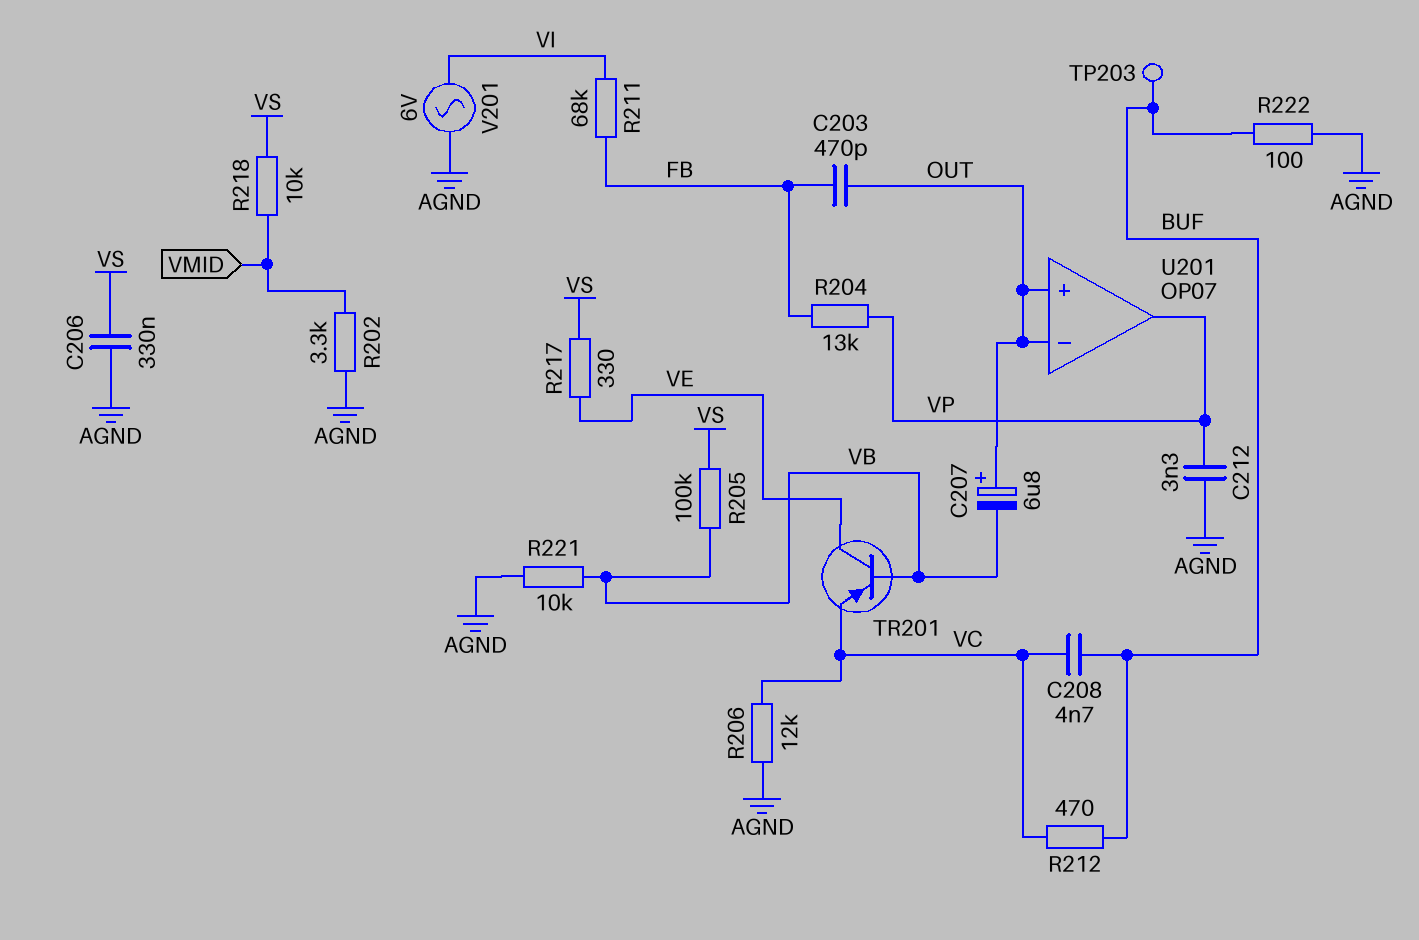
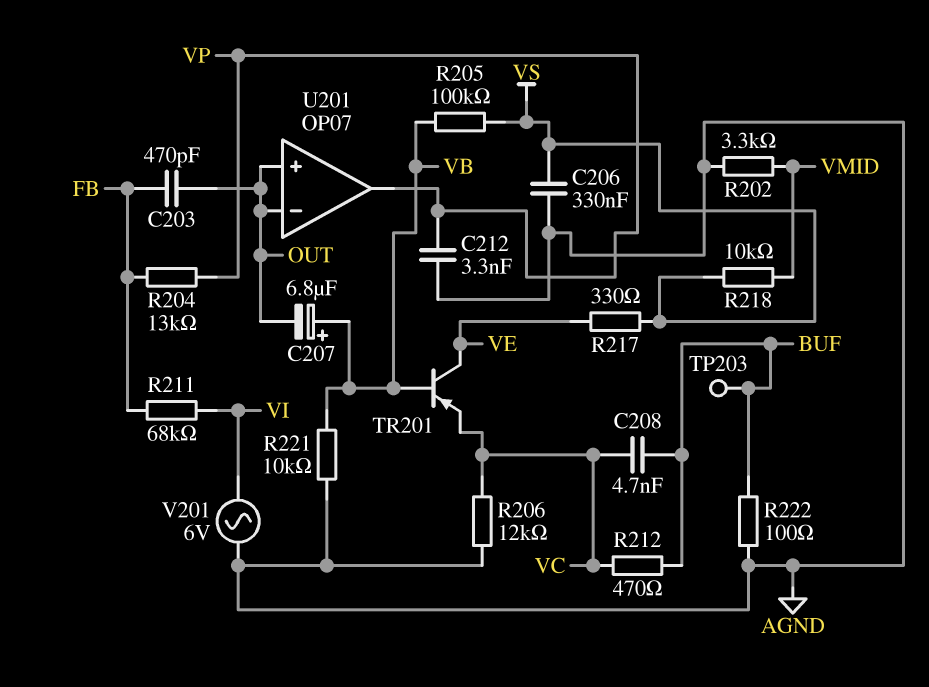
C207: 6.8uF (plus OUT, minus VB) -> 6.8uF (plus VB, minus OUT)

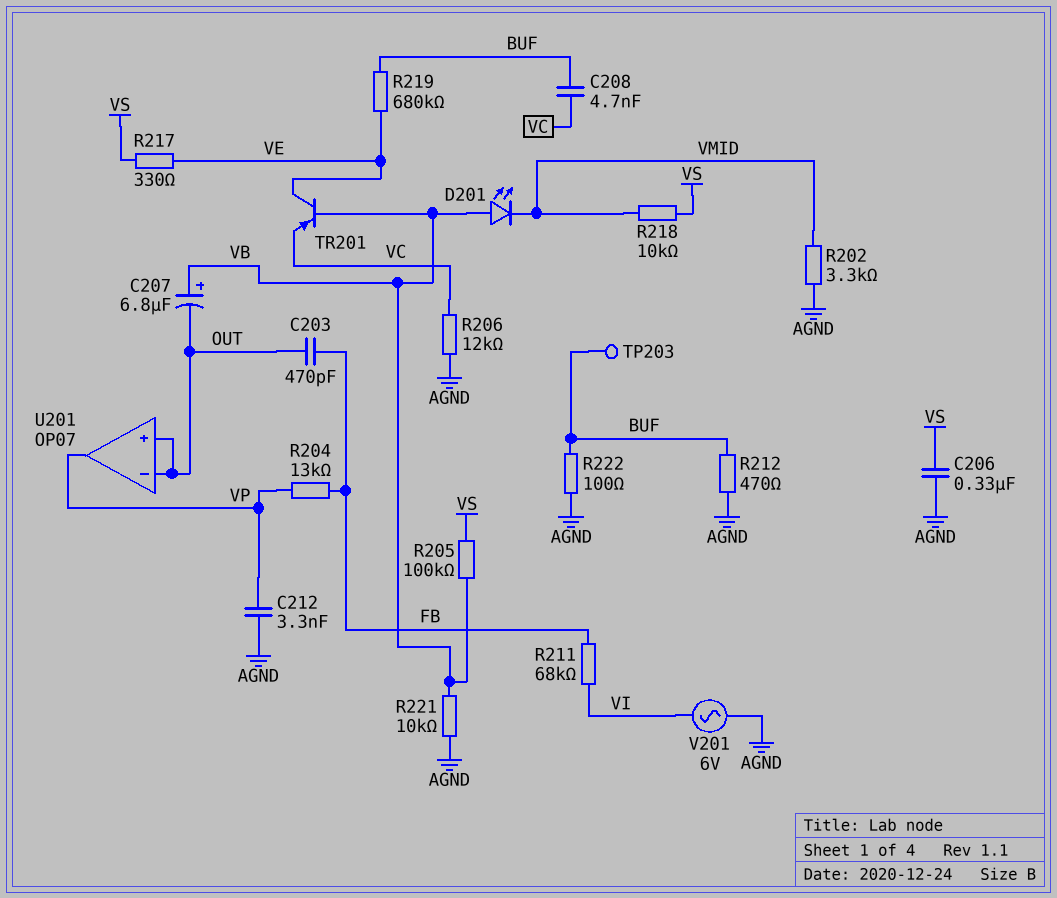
D201: none -> LED (A VB, K VMID)
R212: 470 (BUF, VC) -> 470 (AGND, BUF)
R219: none -> 680k (BUF, VE)

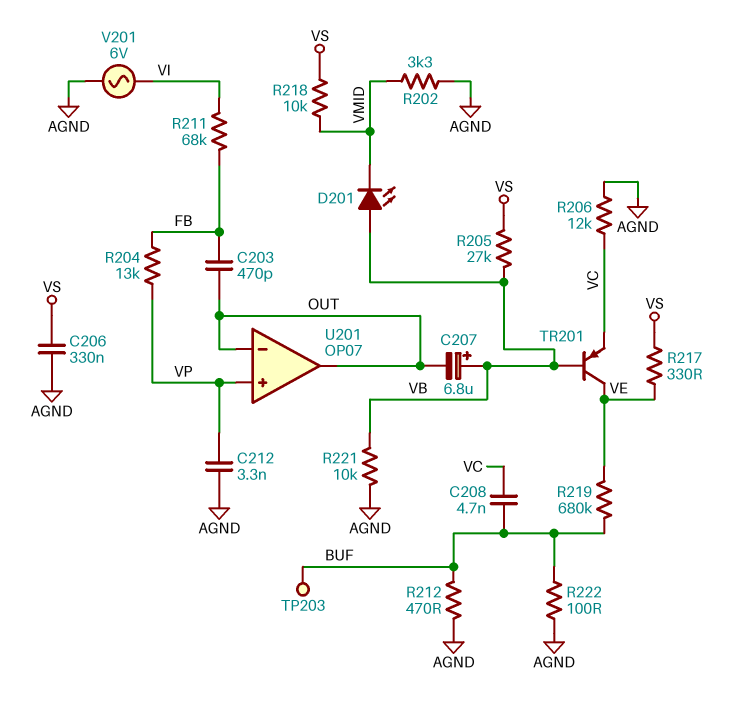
R205: 100k (VB, VS) -> 27k (VB, VS)
U201 pin in+: OUT -> VP
U201 pin out: VP -> OUT

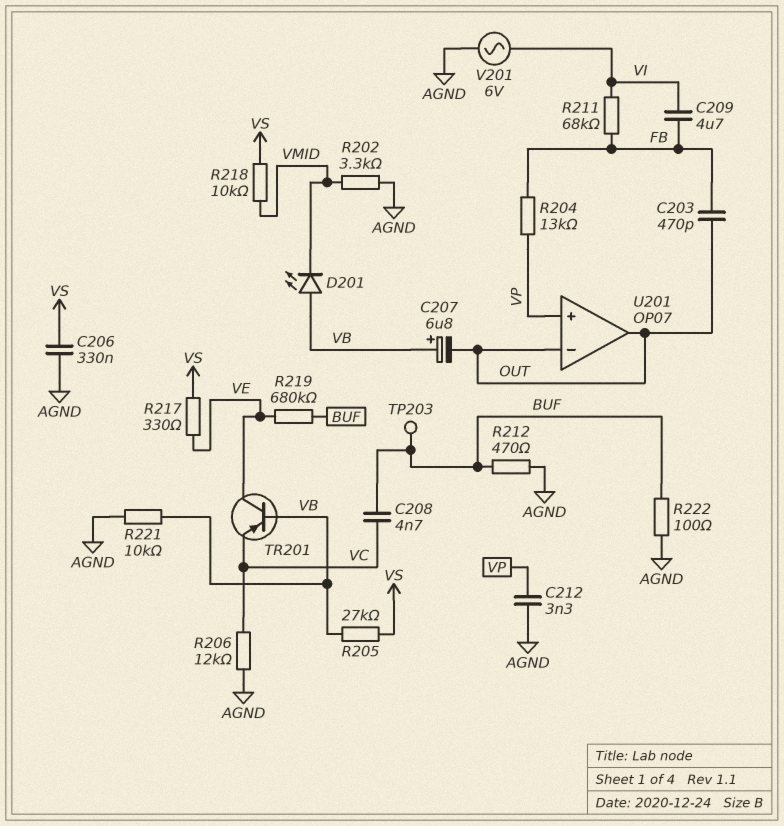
C209: none -> 4.7uF (FB, VI)

